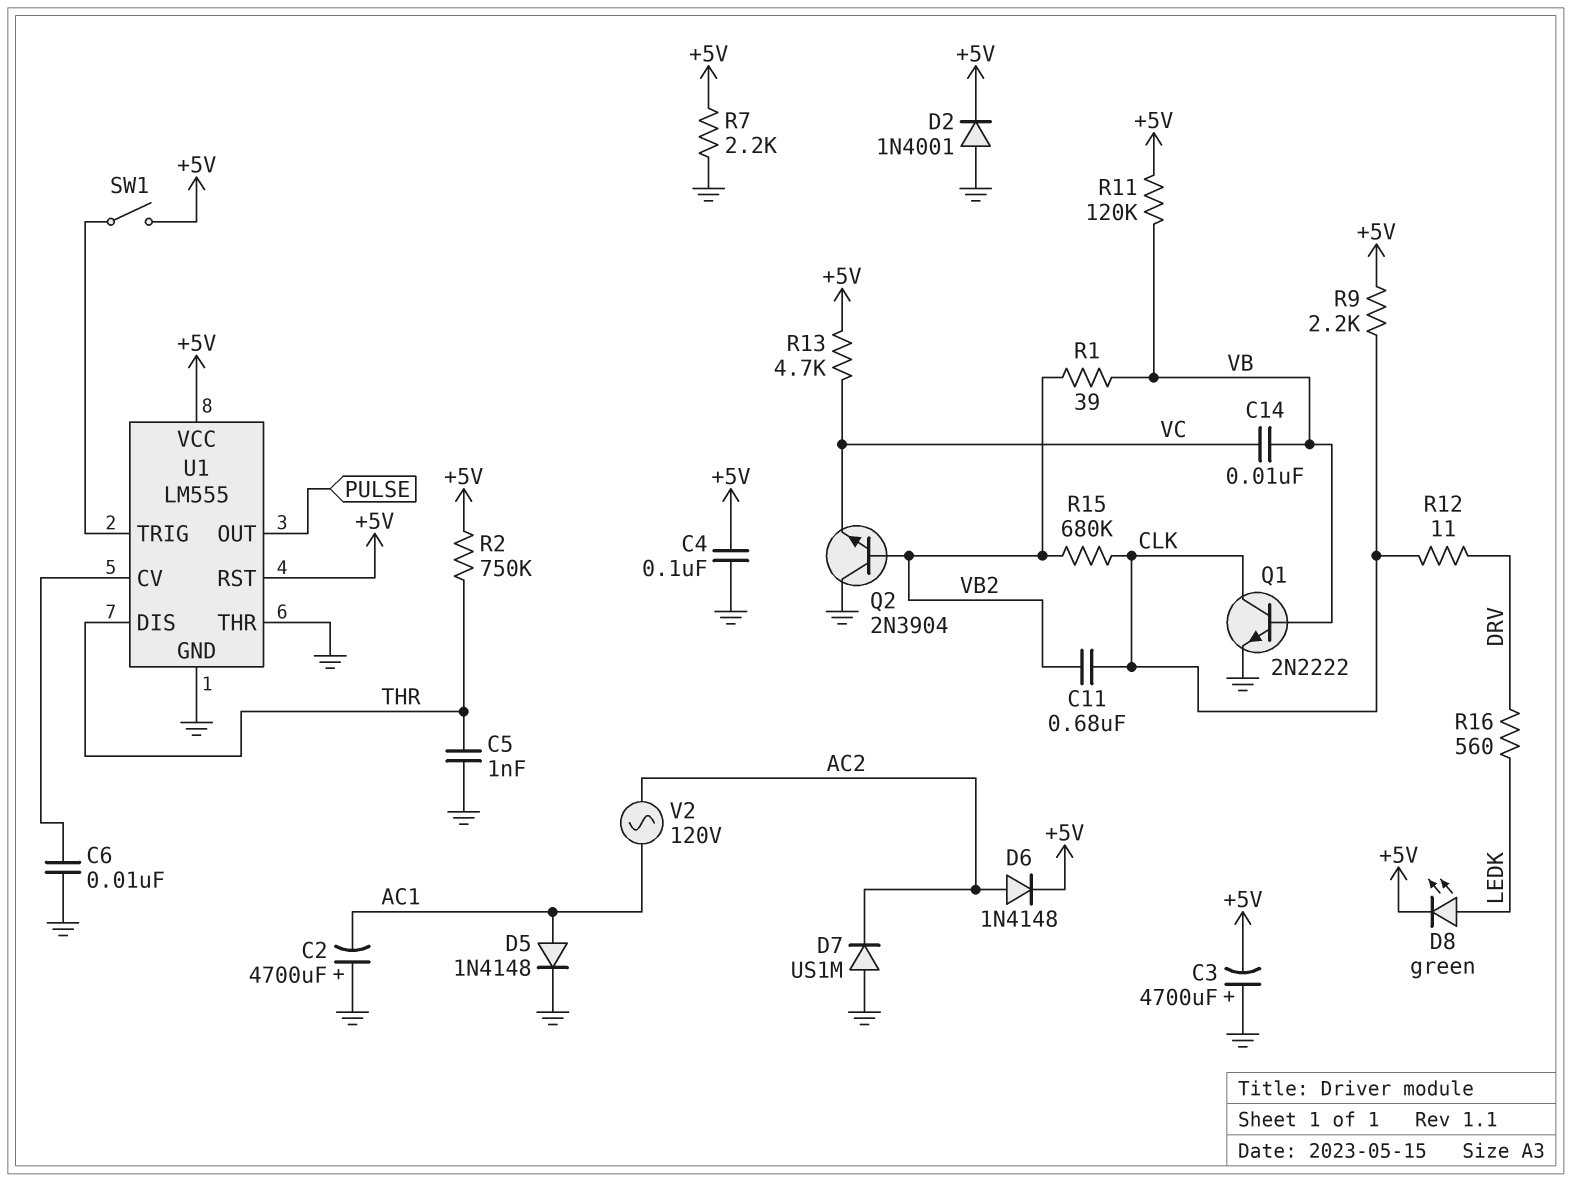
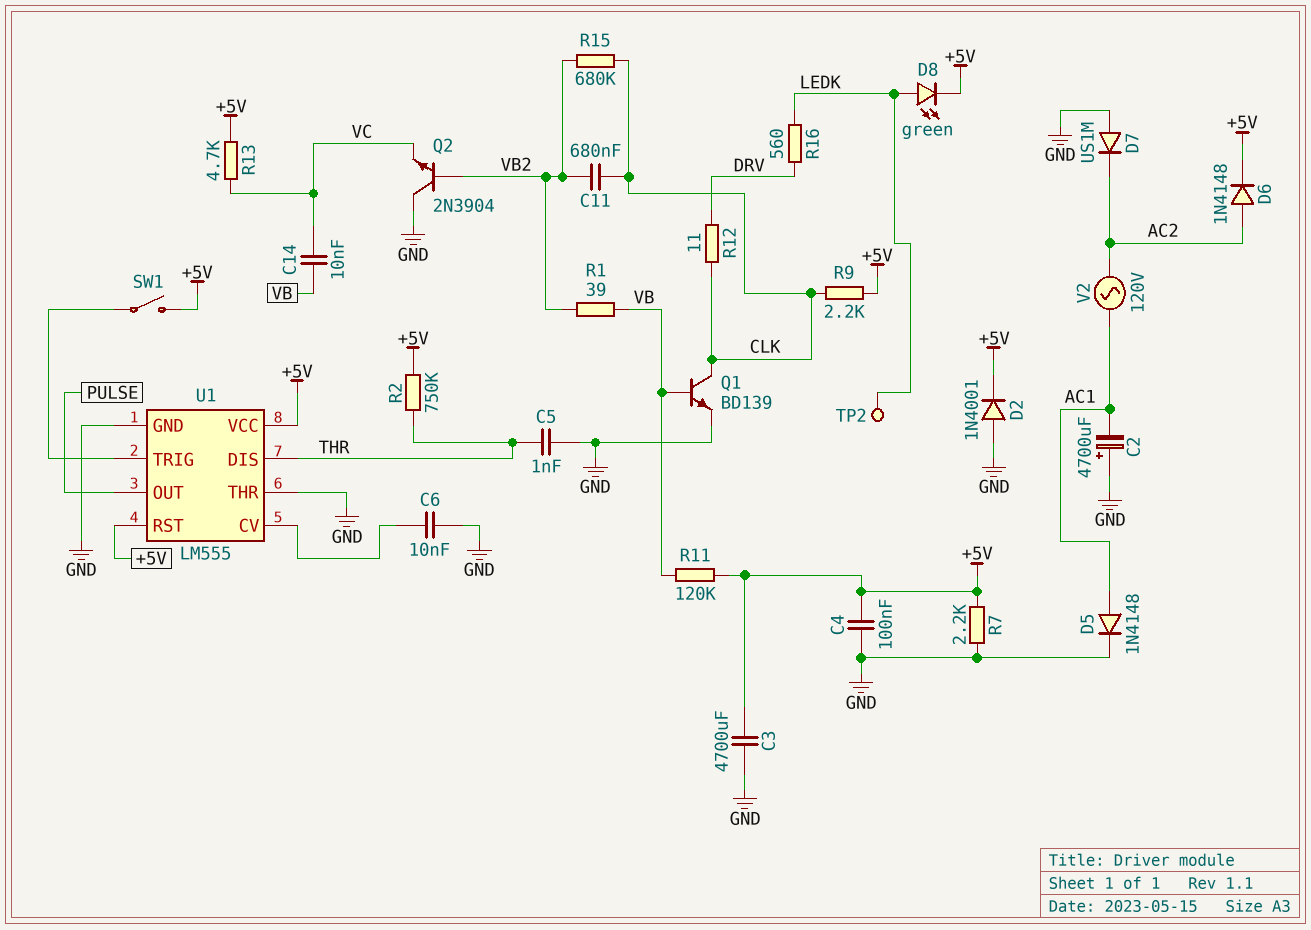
C3: 4700uF (plus GND, minus +5V) -> 4700uF (+5V, GND)
Q1: NPN 2N2222 (B VB, C CLK, E GND) -> NPN BD139 (B VB, C CLK, E GND)
TP2: none -> test point (LEDK)

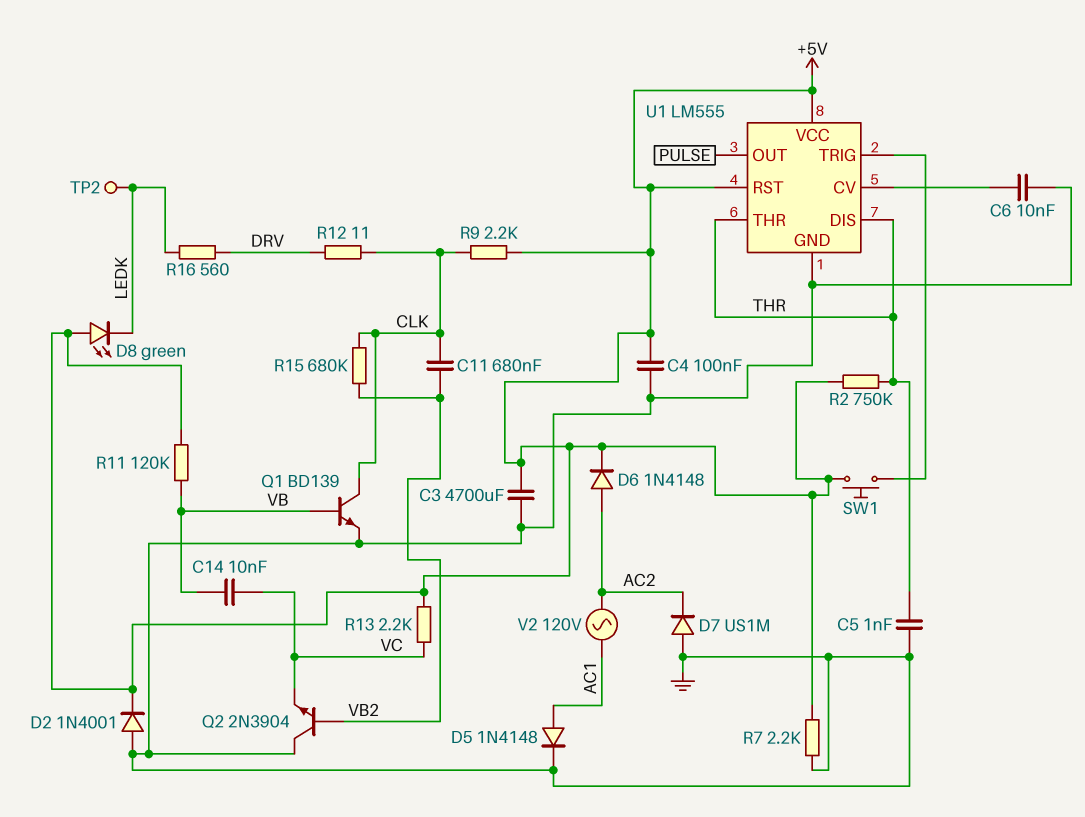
C2: 4700uF (plus GND, minus AC1) -> none
D8: LED green (A LEDK, K +5V) -> LED green (A +5V, K LEDK)
R1: 39 (VB, VB2) -> none
R13: 4.7k (+5V, VC) -> 2.2k (+5V, VC)
SW1: switch (+5V, U1/TRIG) -> button (+5V, U1/TRIG)
U1 pin THR: GND -> THR

